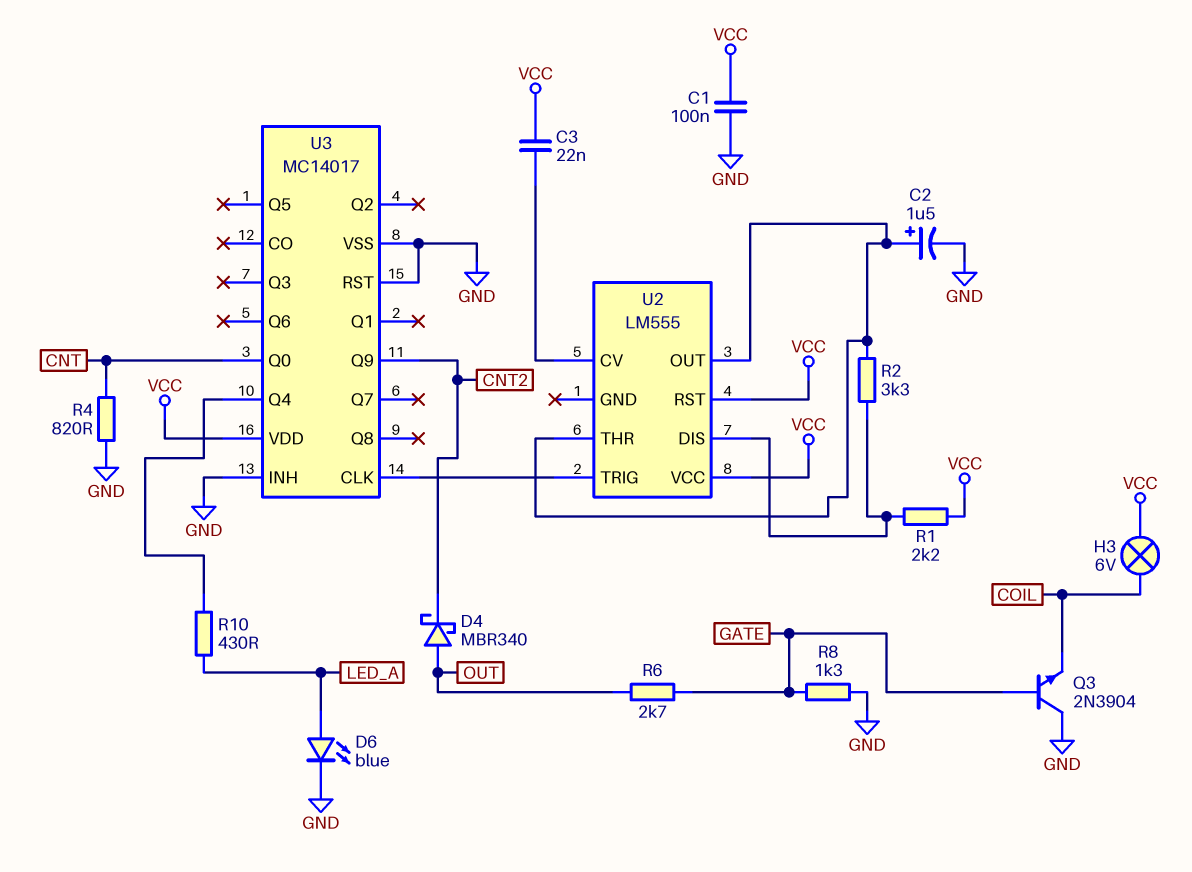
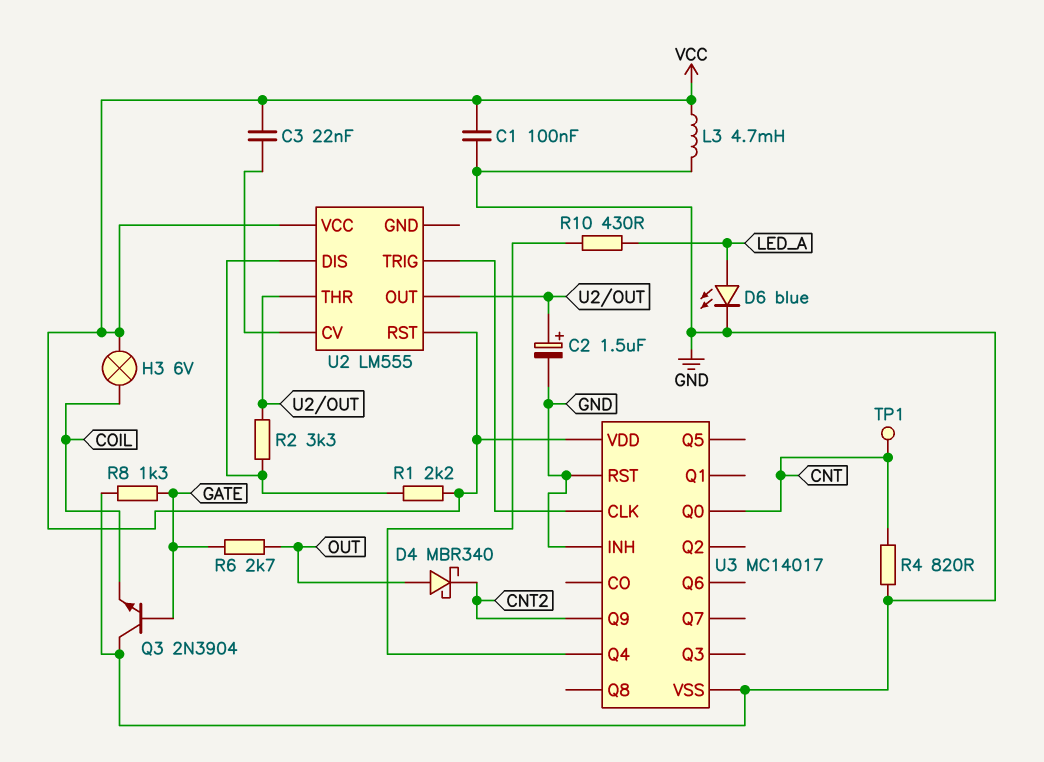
L3: none -> 4.7mH (GND, VCC)
TP1: none -> test point (CNT)

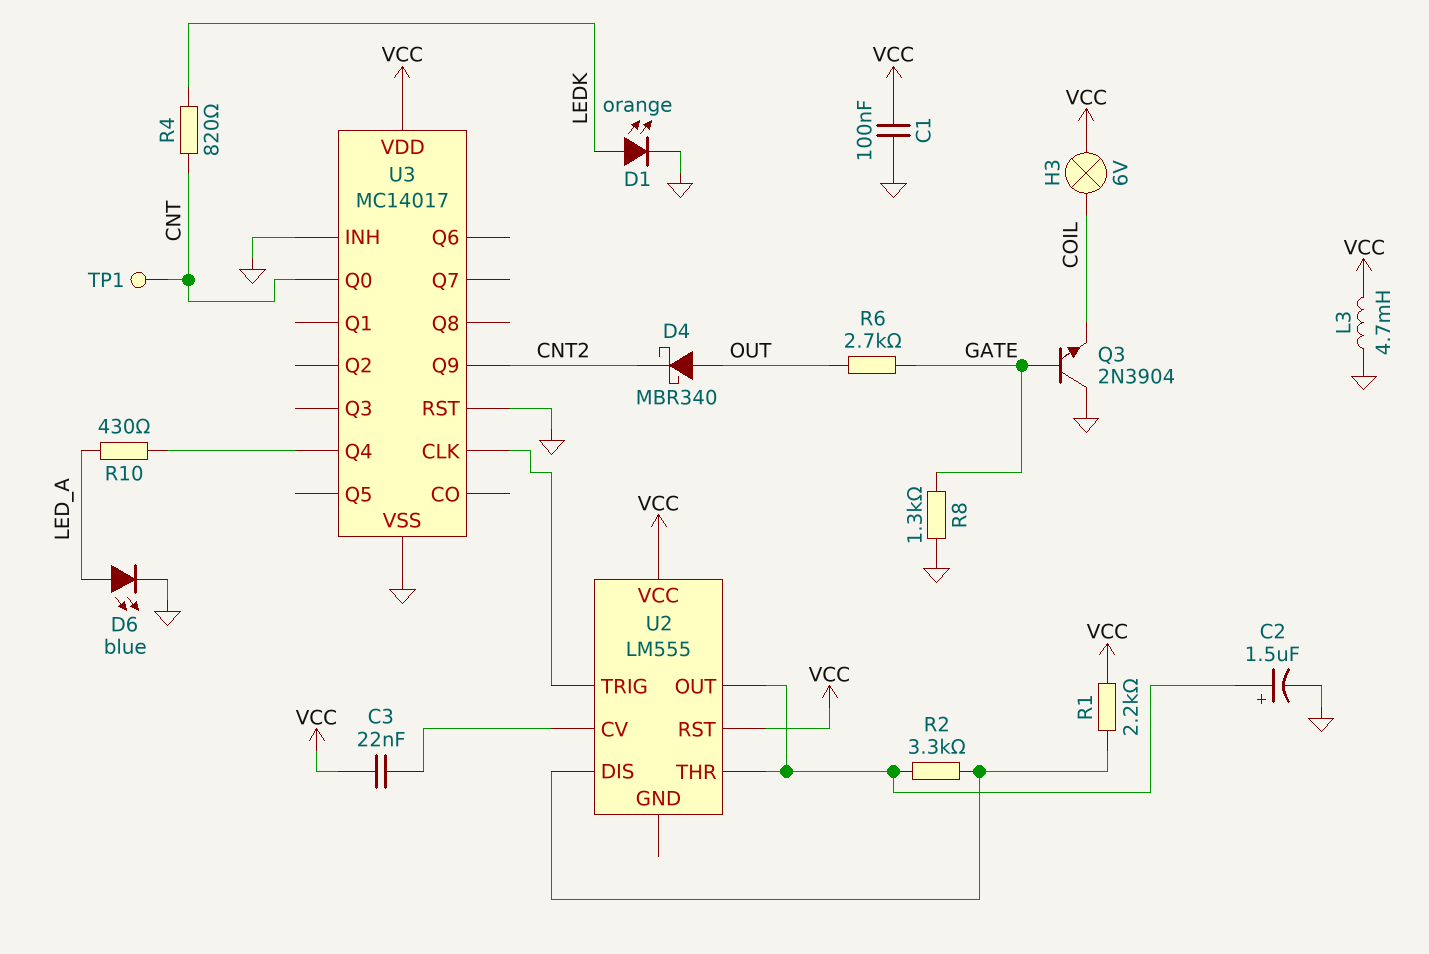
D1: none -> LED orange (A LEDK, K GND)
R4: 820 (CNT, GND) -> 820 (CNT, LEDK)

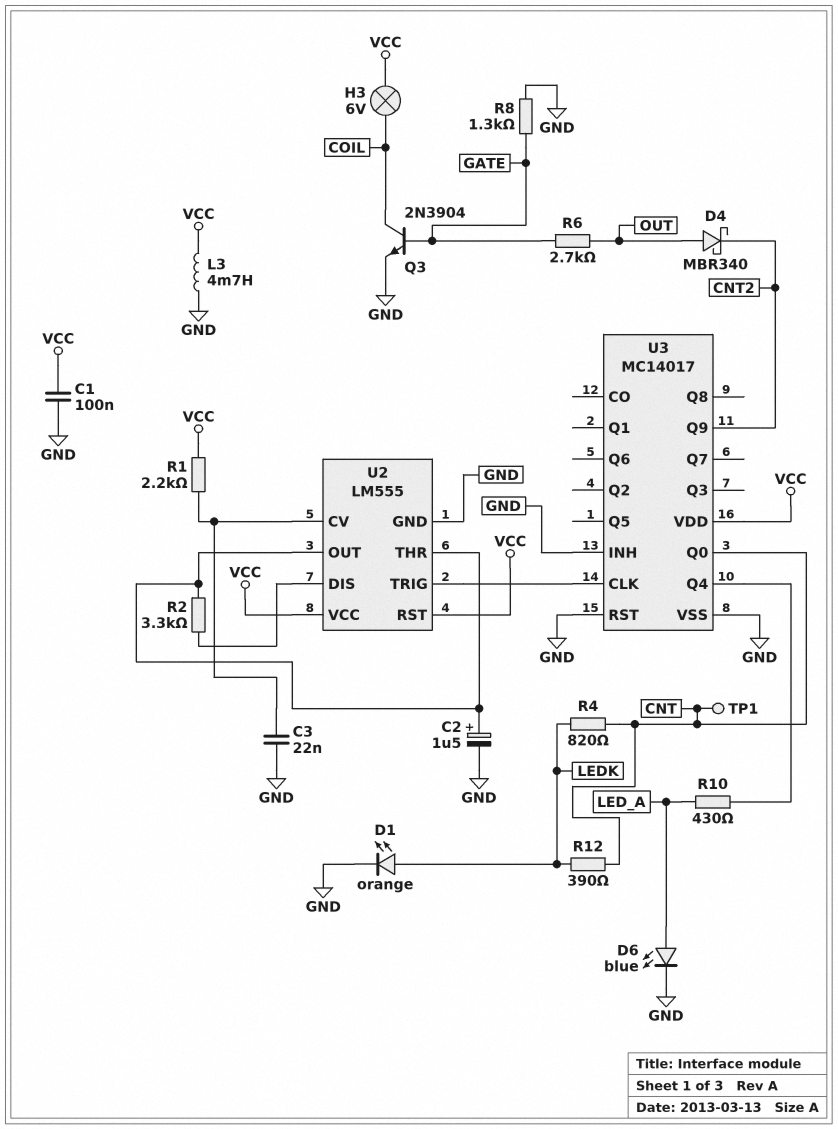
C3: 22nF (U2/CV, VCC) -> 22nF (GND, U2/CV)
Q3: NPN 2N3904 (B GATE, C GND, E COIL) -> NPN 2N3904 (B GATE, C COIL, E GND)
R1: 2.2k (U2/DIS, VCC) -> 2.2k (U2/CV, VCC)
R12: none -> 390 (CNT, LEDK)
U2 pin GND: none -> GND

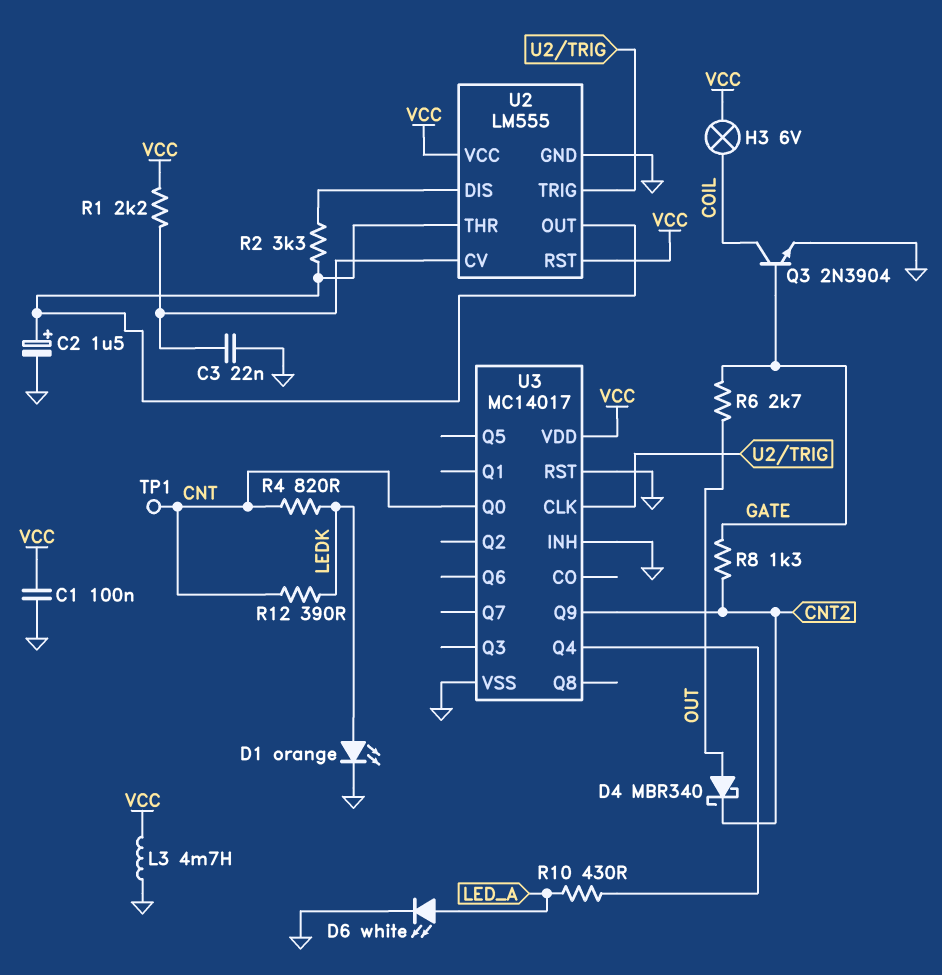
D6: LED blue (A LED_A, K GND) -> LED white (A LED_A, K GND)
R8: 1.3k (GATE, GND) -> 1.3k (CNT2, GATE)

